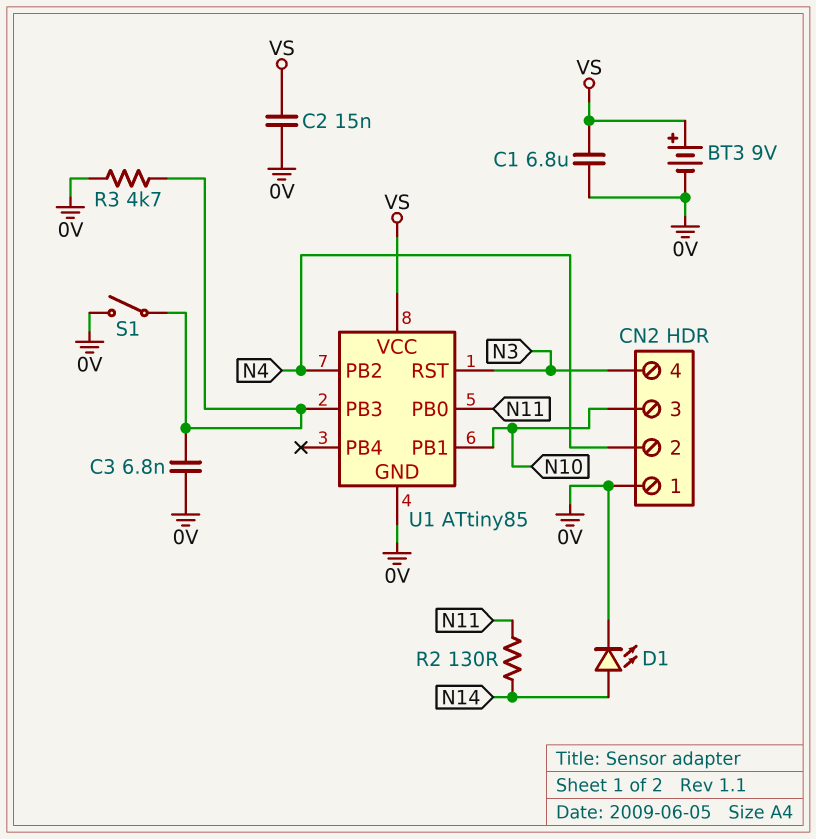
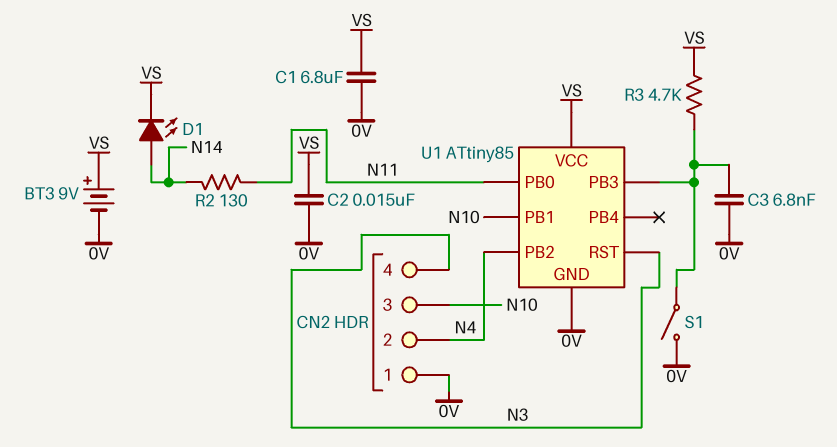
D1: LED (A N14, K 0V) -> LED (A N14, K VS)
R3: 4.7k (0V, U1/PB3) -> 4.7k (U1/PB3, VS)

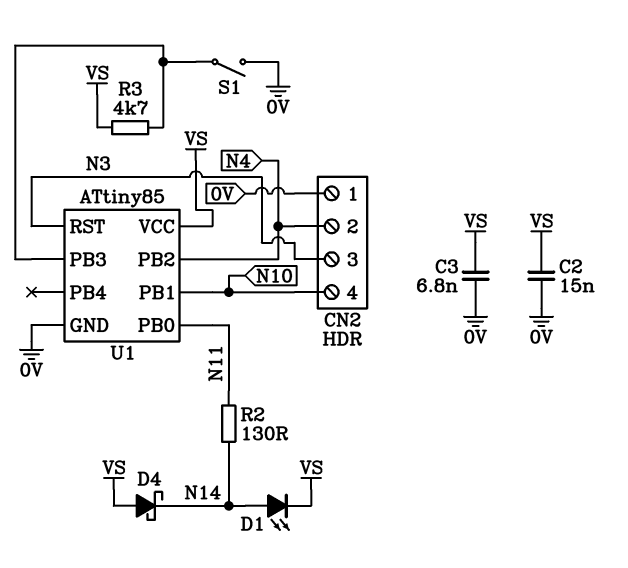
BT3: 9V (plus VS, minus 0V) -> none
C1: 6.8uF (0V, VS) -> none
C3: 6.8nF (0V, U1/PB3) -> 6.8nF (0V, VS)
CN2 pin 3: N10 -> N3
CN2 pin 4: N3 -> N10
D4: none -> schottky (A VS, K N14)

